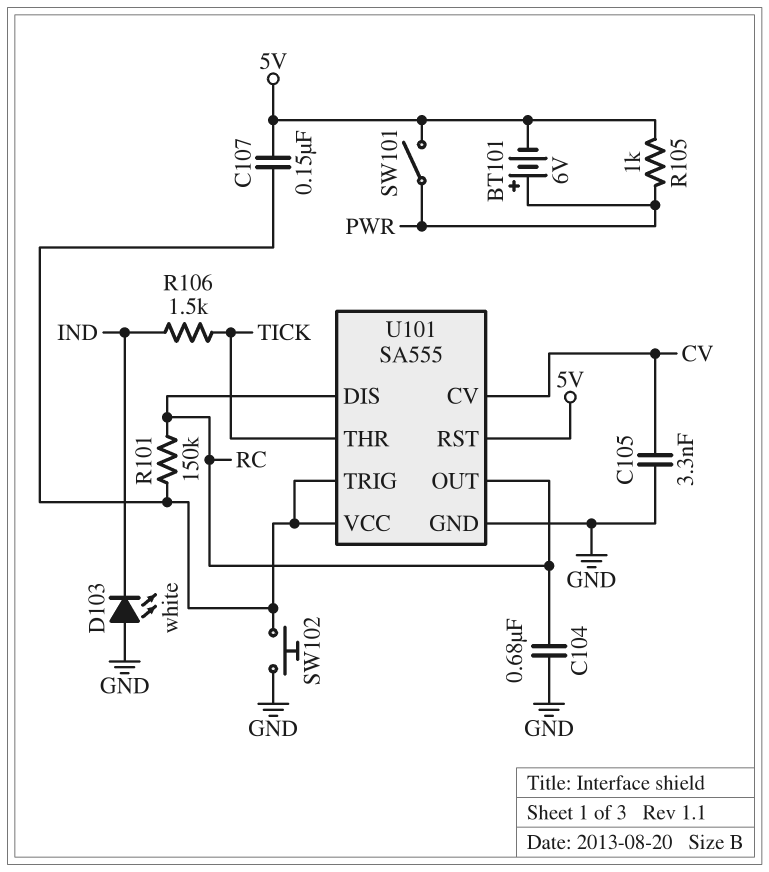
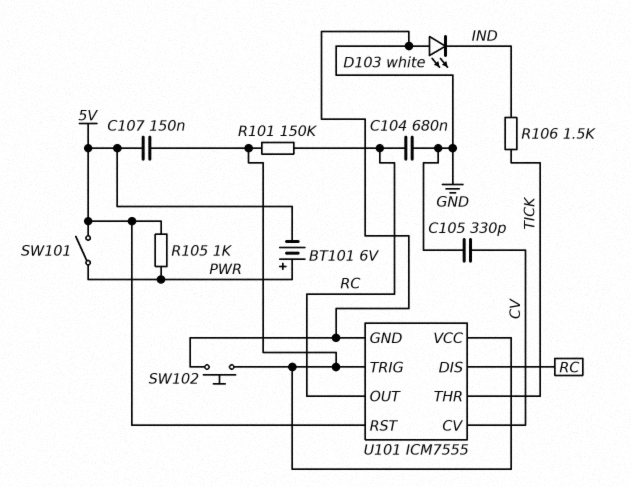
C105: 3.3nF (CV, GND) -> 330pF (CV, GND)
U101: SA555 -> ICM7555

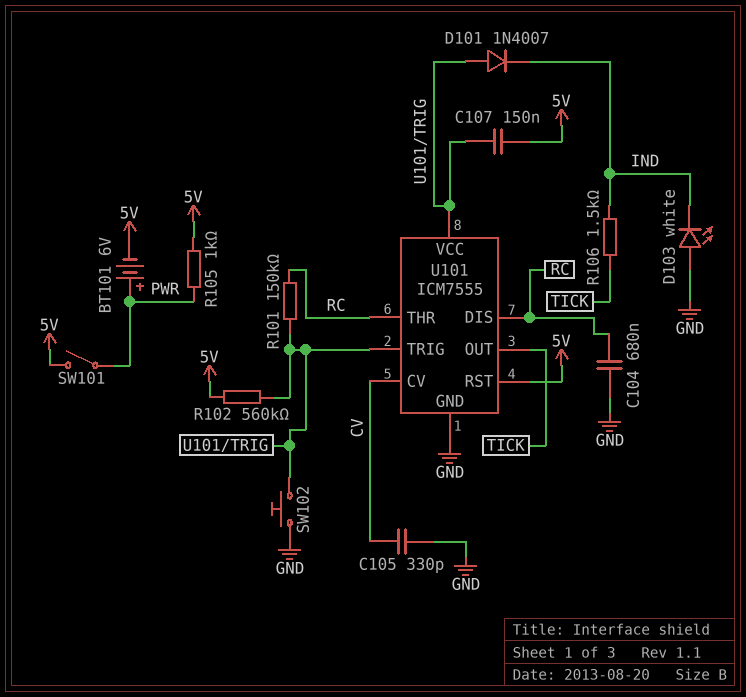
D101: none -> diode 1N4007 (A U101/TRIG, K IND)
R102: none -> 560k (5V, U101/TRIG)
U101 pin OUT: RC -> TICK
U101 pin THR: TICK -> RC

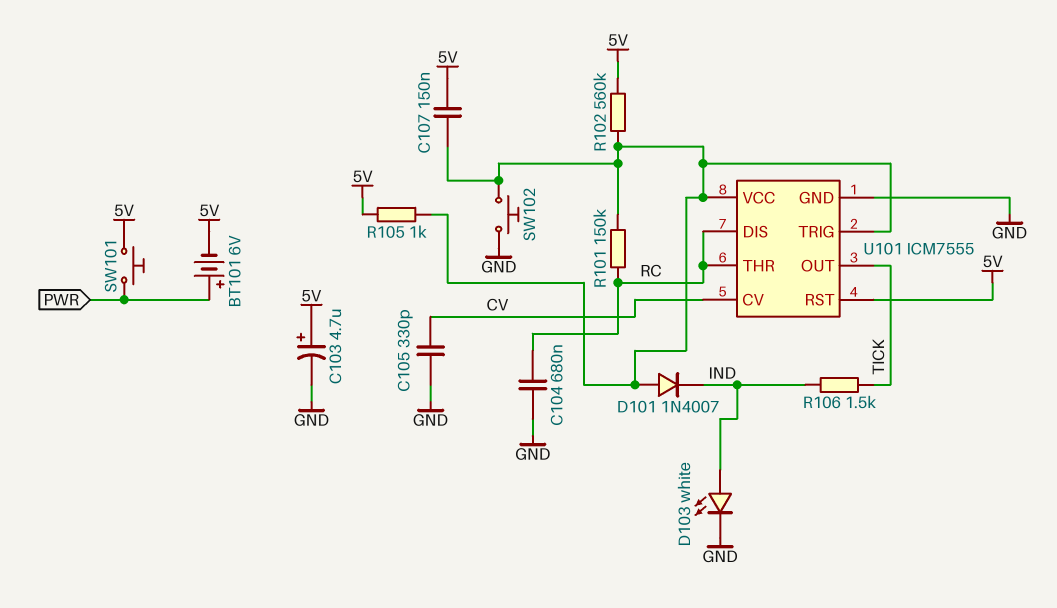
C103: none -> 4.7uF (plus 5V, minus GND)
D103: LED white (A GND, K IND) -> LED white (A IND, K GND)
R105: 1k (5V, PWR) -> 1k (5V, U101/TRIG)
SW101: switch (5V, PWR) -> button (5V, PWR)

